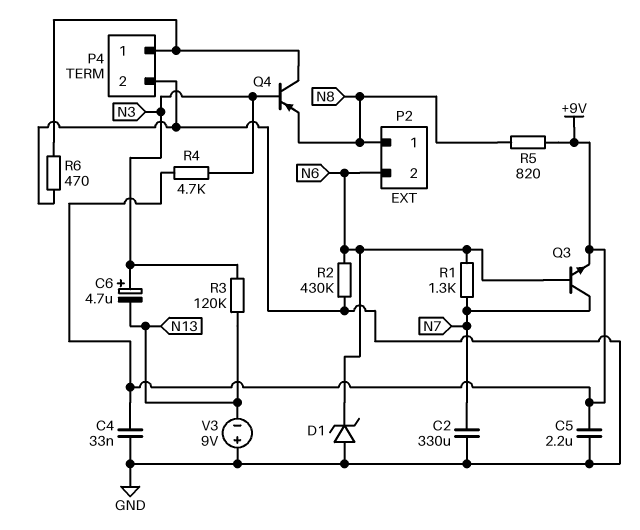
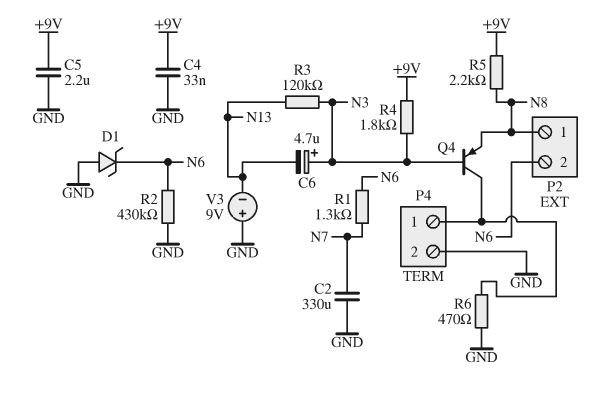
Q3: NPN (B N6, C N7, E +9V) -> none
R4: 4.7k (+9V, N3) -> 1.8k (+9V, N3)
R5: 820 (+9V, N8) -> 2.2k (+9V, N8)

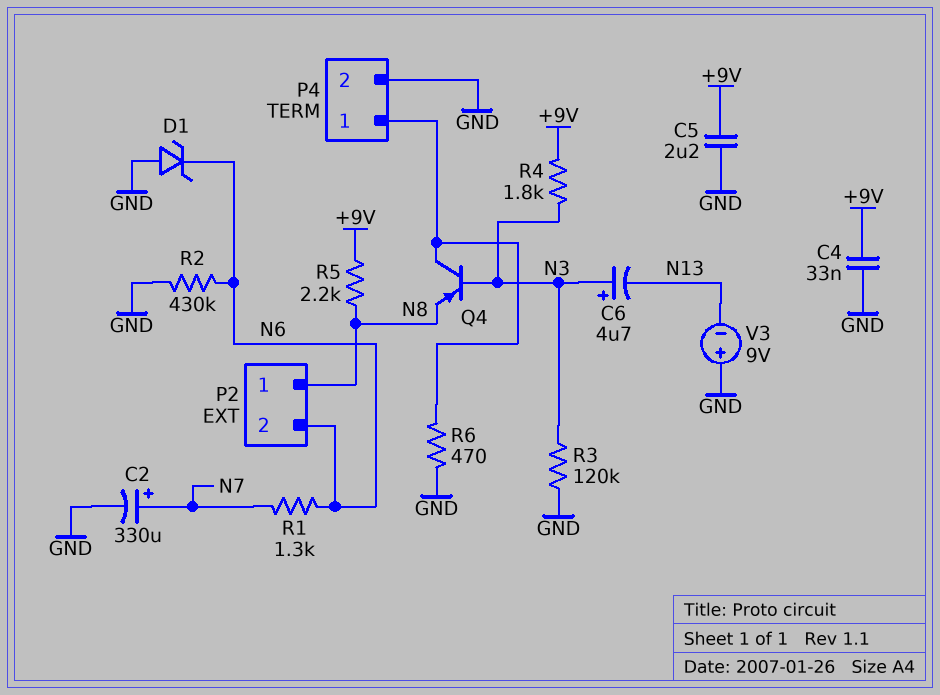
C2: 330uF (GND, N7) -> 330uF (plus N7, minus GND)
R3: 120k (N3, N13) -> 120k (GND, N3)

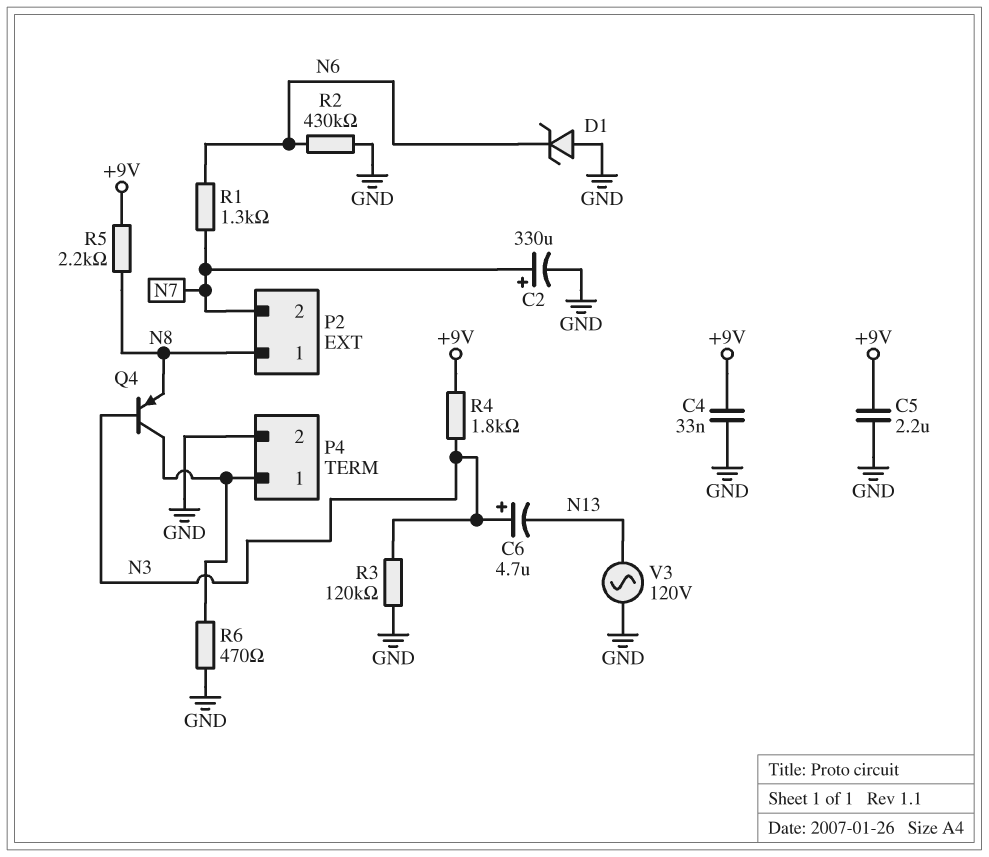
P2 pin 2: N6 -> N7
V3: 9V (plus GND, minus N13) -> AC 120V (GND, N13)

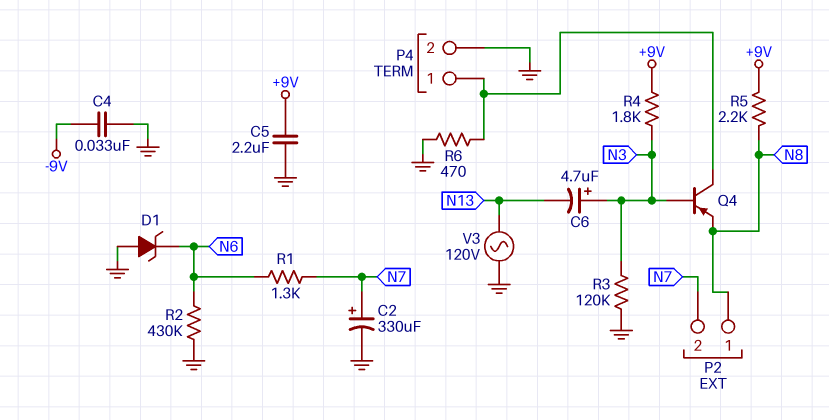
C4: 33nF (+9V, GND) -> 33nF (-9V, GND)

